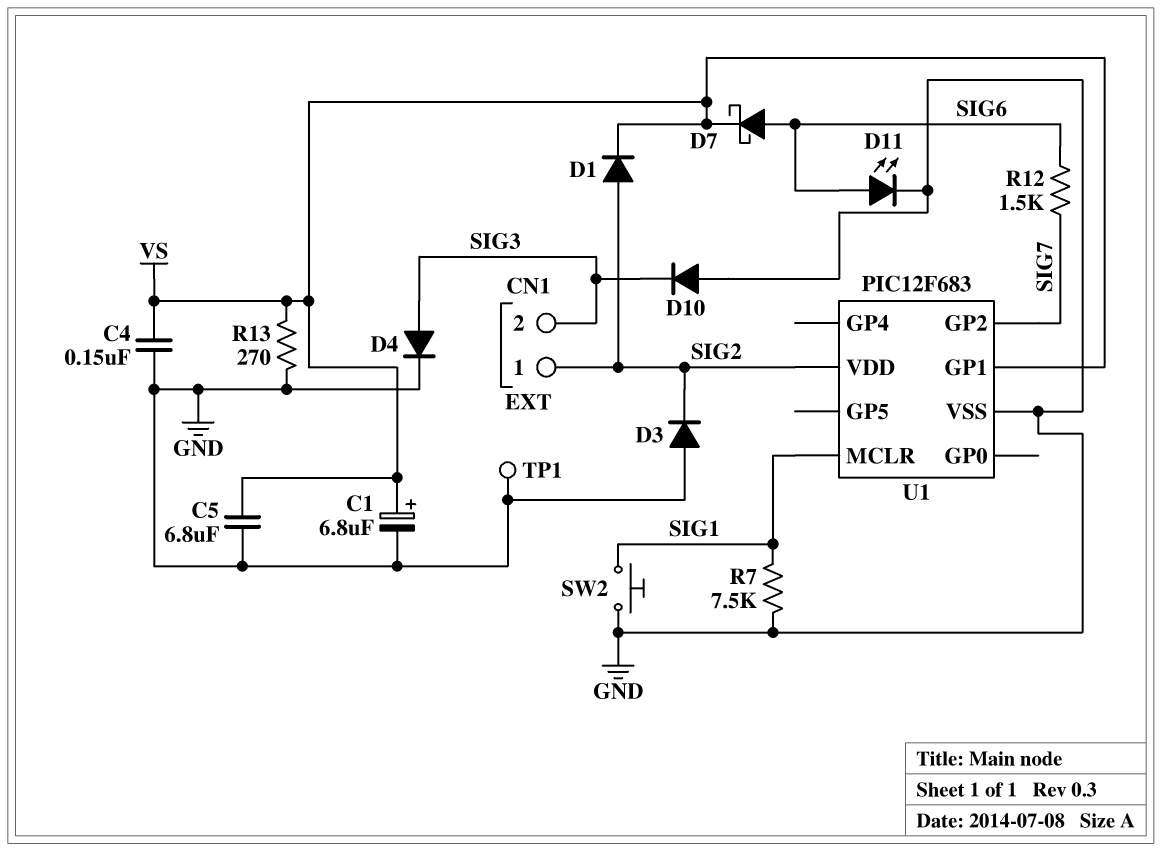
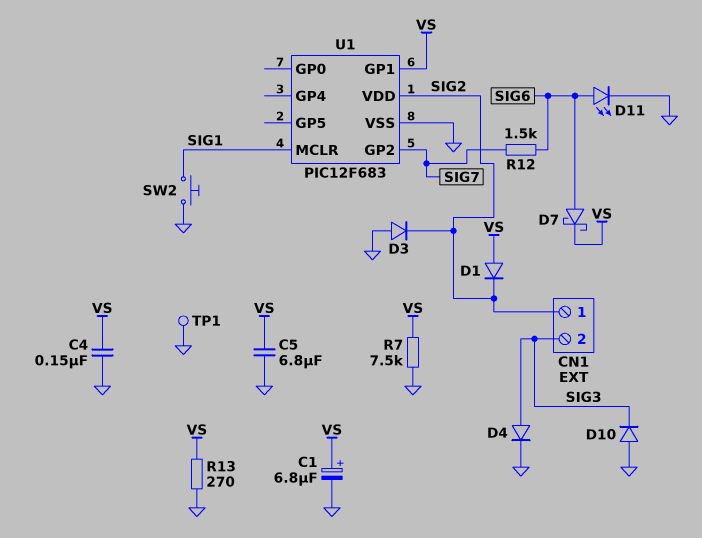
D1: diode (A SIG2, K VS) -> diode (A VS, K SIG2)
R7: 7.5k (GND, SIG1) -> 7.5k (GND, VS)

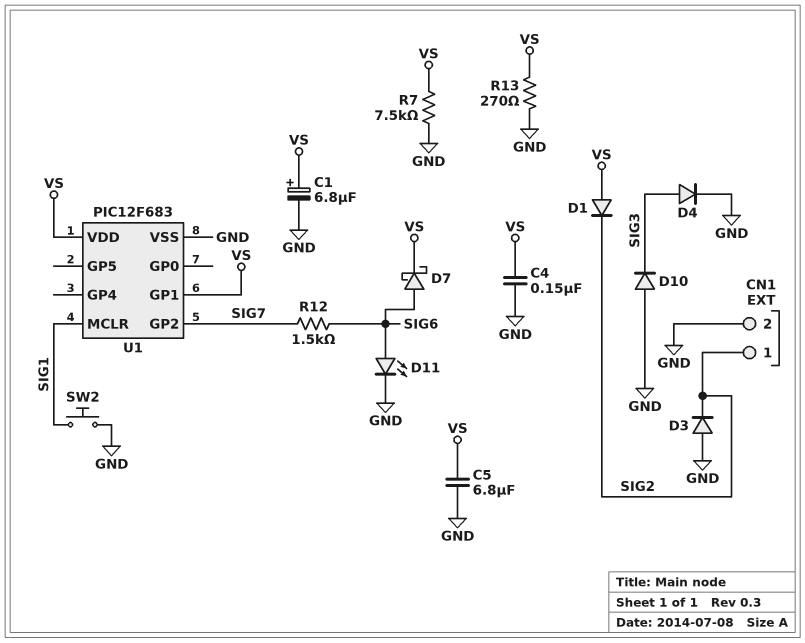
CN1 pin 2: SIG3 -> GND
TP1: test point (GND) -> none
U1 pin VDD: SIG2 -> VS

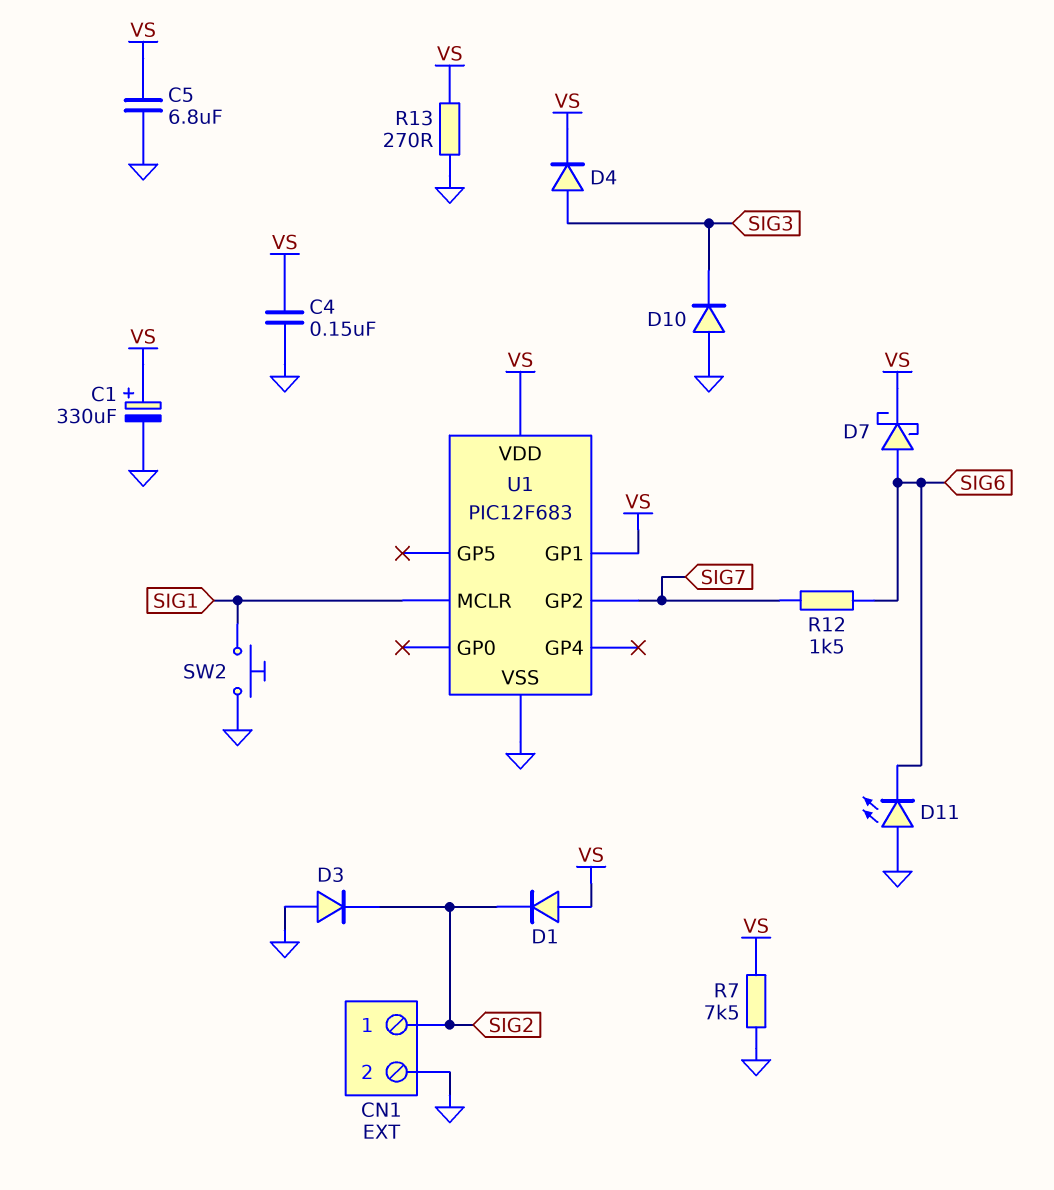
C1: 6.8uF (plus VS, minus GND) -> 330uF (plus VS, minus GND)
D4: diode (A SIG3, K GND) -> diode (A SIG3, K VS)
D11: LED (A SIG6, K GND) -> LED (A GND, K SIG6)

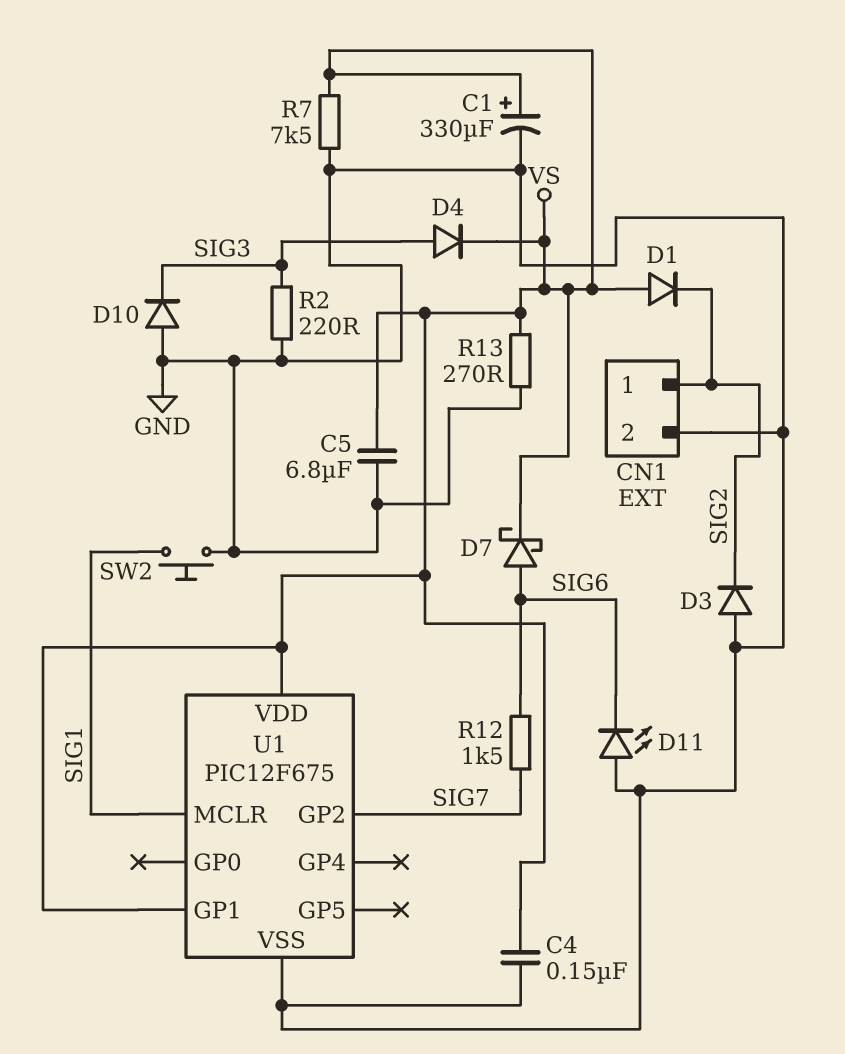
R2: none -> 220 (GND, SIG3)
U1: PIC12F683 -> PIC12F675

